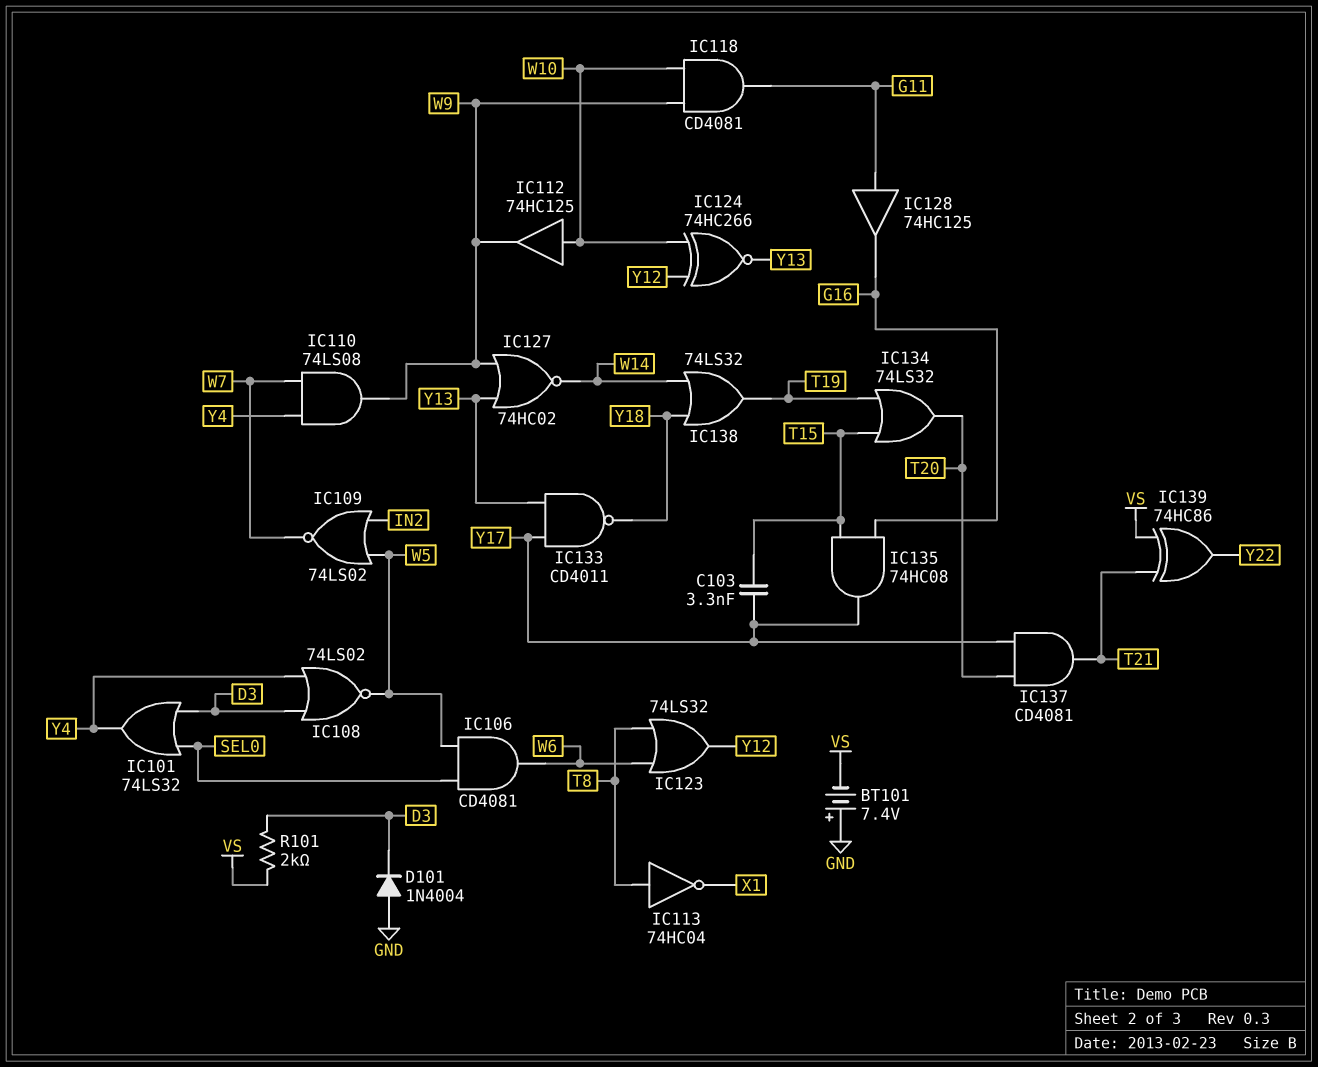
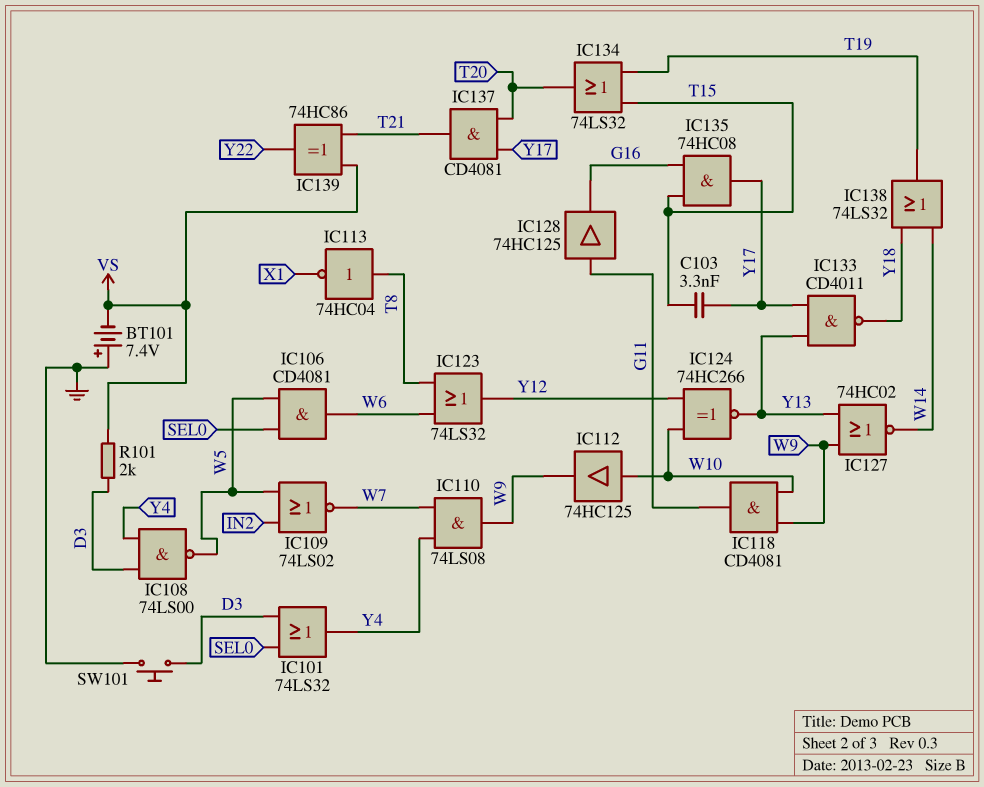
D101: diode 1N4004 (A GND, K D3) -> none
IC108: NOR 74LS02 (in D3, in Y4, out W5) -> NAND 74LS00 (in D3, in Y4, out W5)
SW101: none -> button (D3, GND)

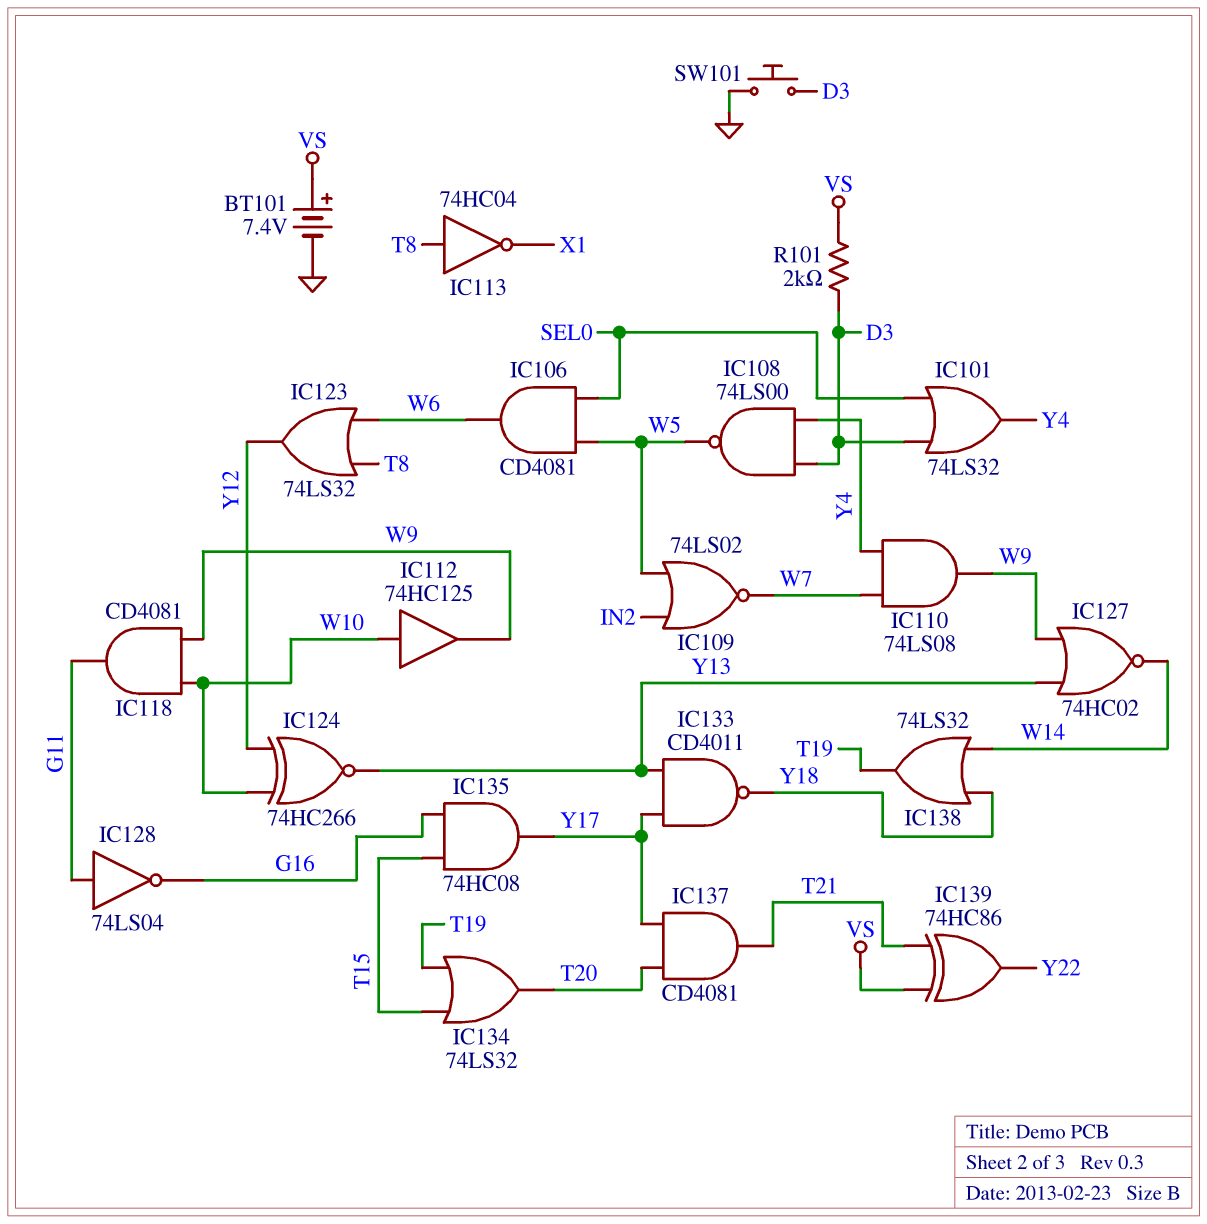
BT101: 7.4V (plus GND, minus VS) -> 7.4V (plus VS, minus GND)
C103: 3.3nF (T15, Y17) -> none
IC128: buffer 74HC125 (in G11, out G16) -> NOT 74LS04 (in G11, out G16)

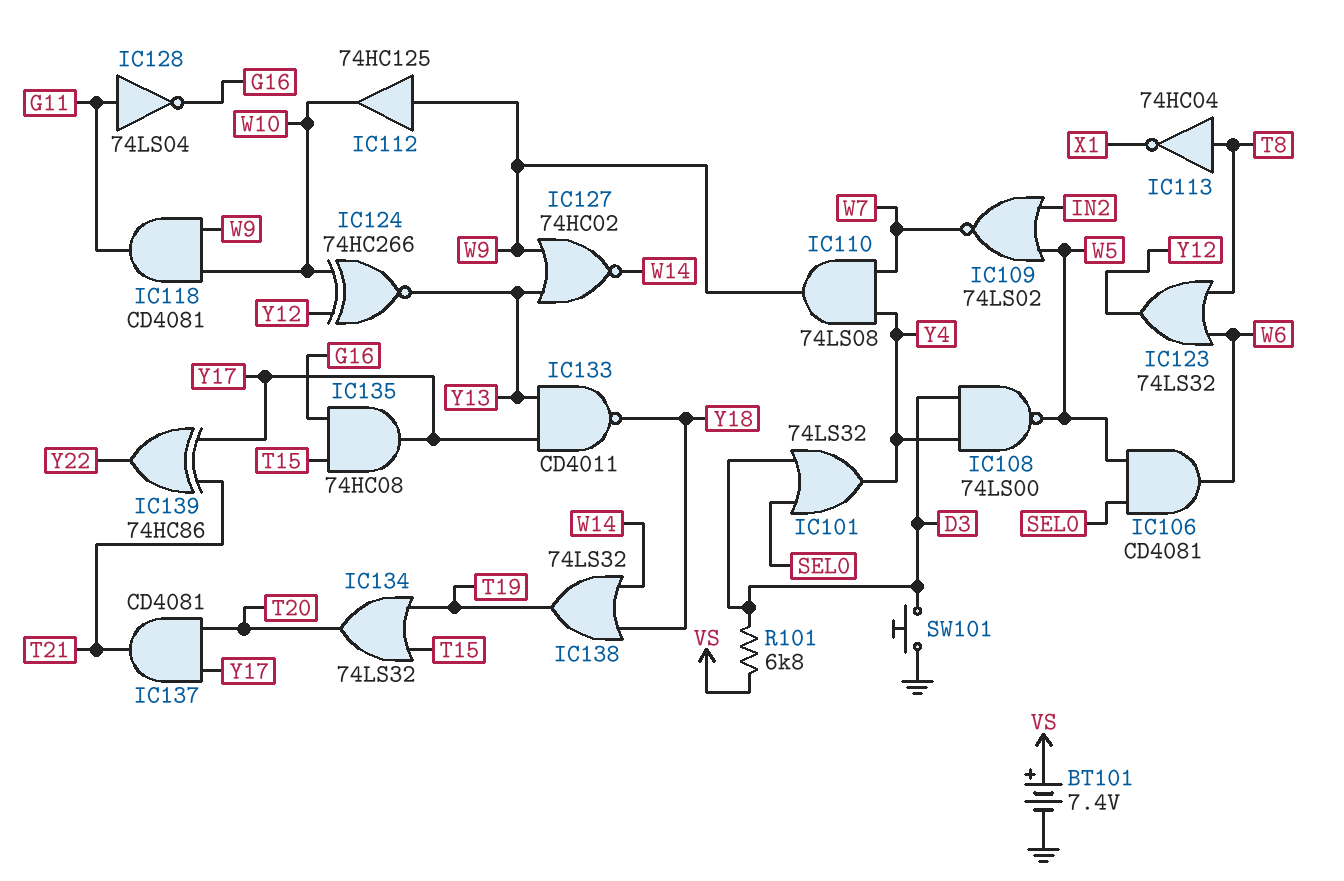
IC112: buffer 74HC125 (in W10, out W9) -> buffer 74HC125 (in W9, out W10)
IC139: XOR 74HC86 (in T21, in VS, out Y22) -> XOR 74HC86 (in T21, in Y17, out Y22)
R101: 2k (D3, VS) -> 6.8k (D3, VS)

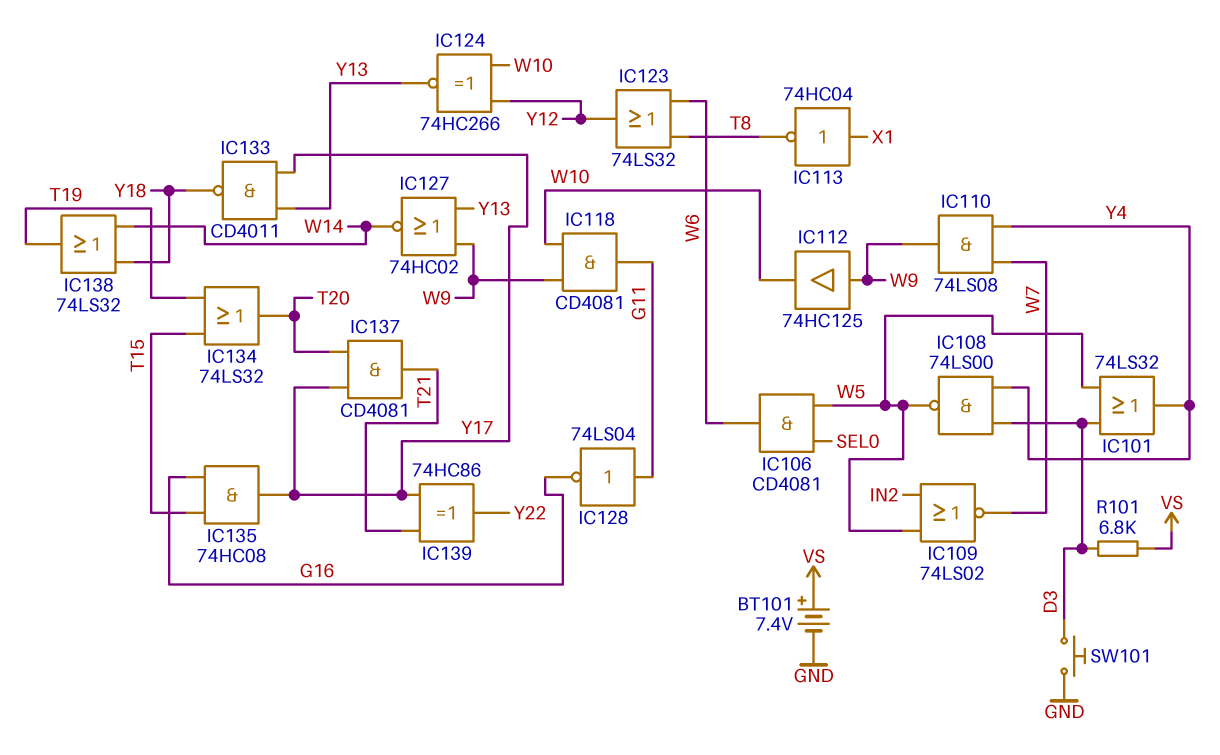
IC101: OR 74LS32 (in D3, in SEL0, out Y4) -> OR 74LS32 (in D3, in W5, out Y4)
IC113: NOT 74HC04 (in T8, out X1) -> NOT 74HC04 (in X1, out T8)

